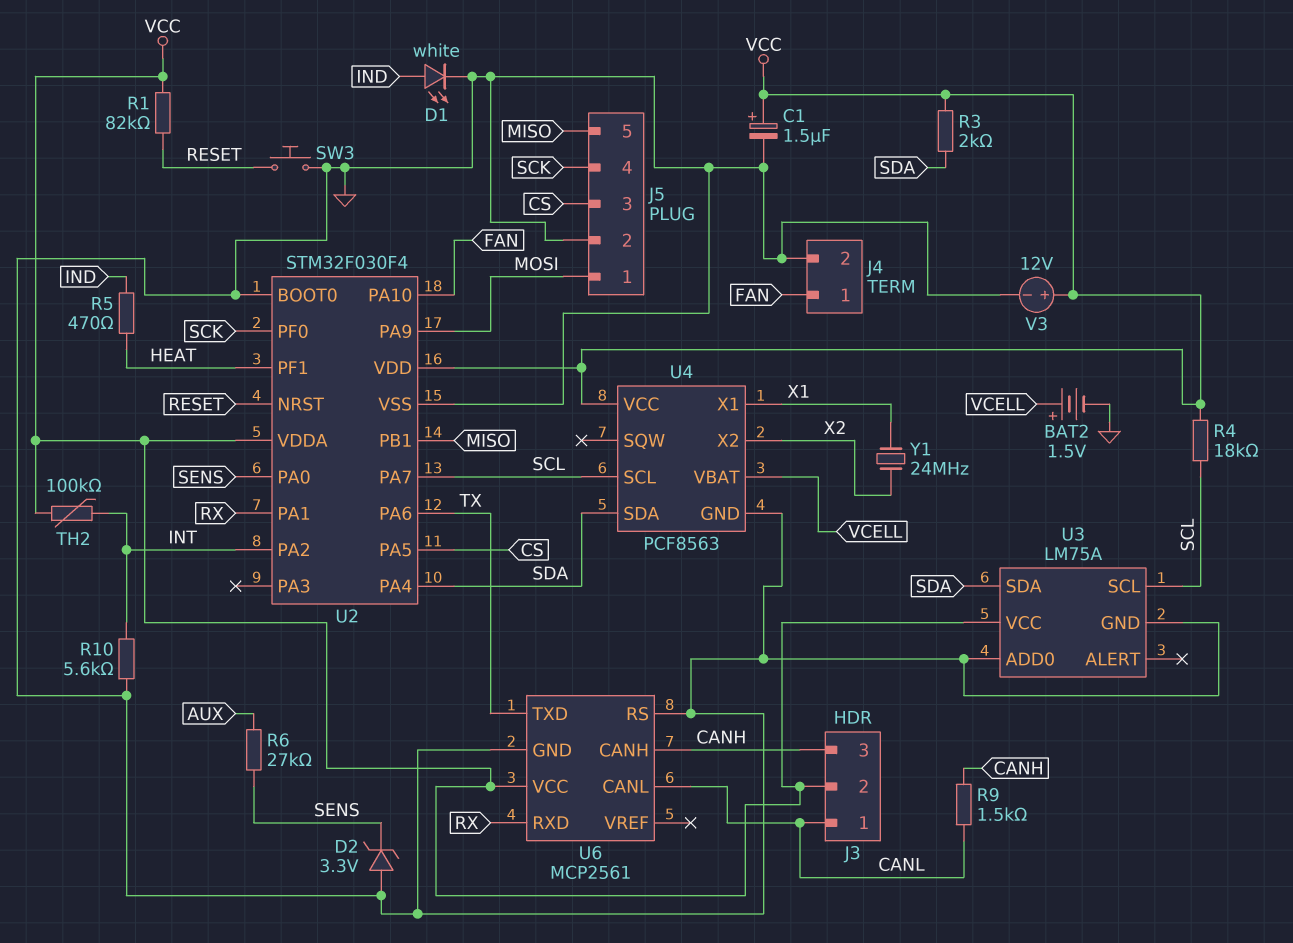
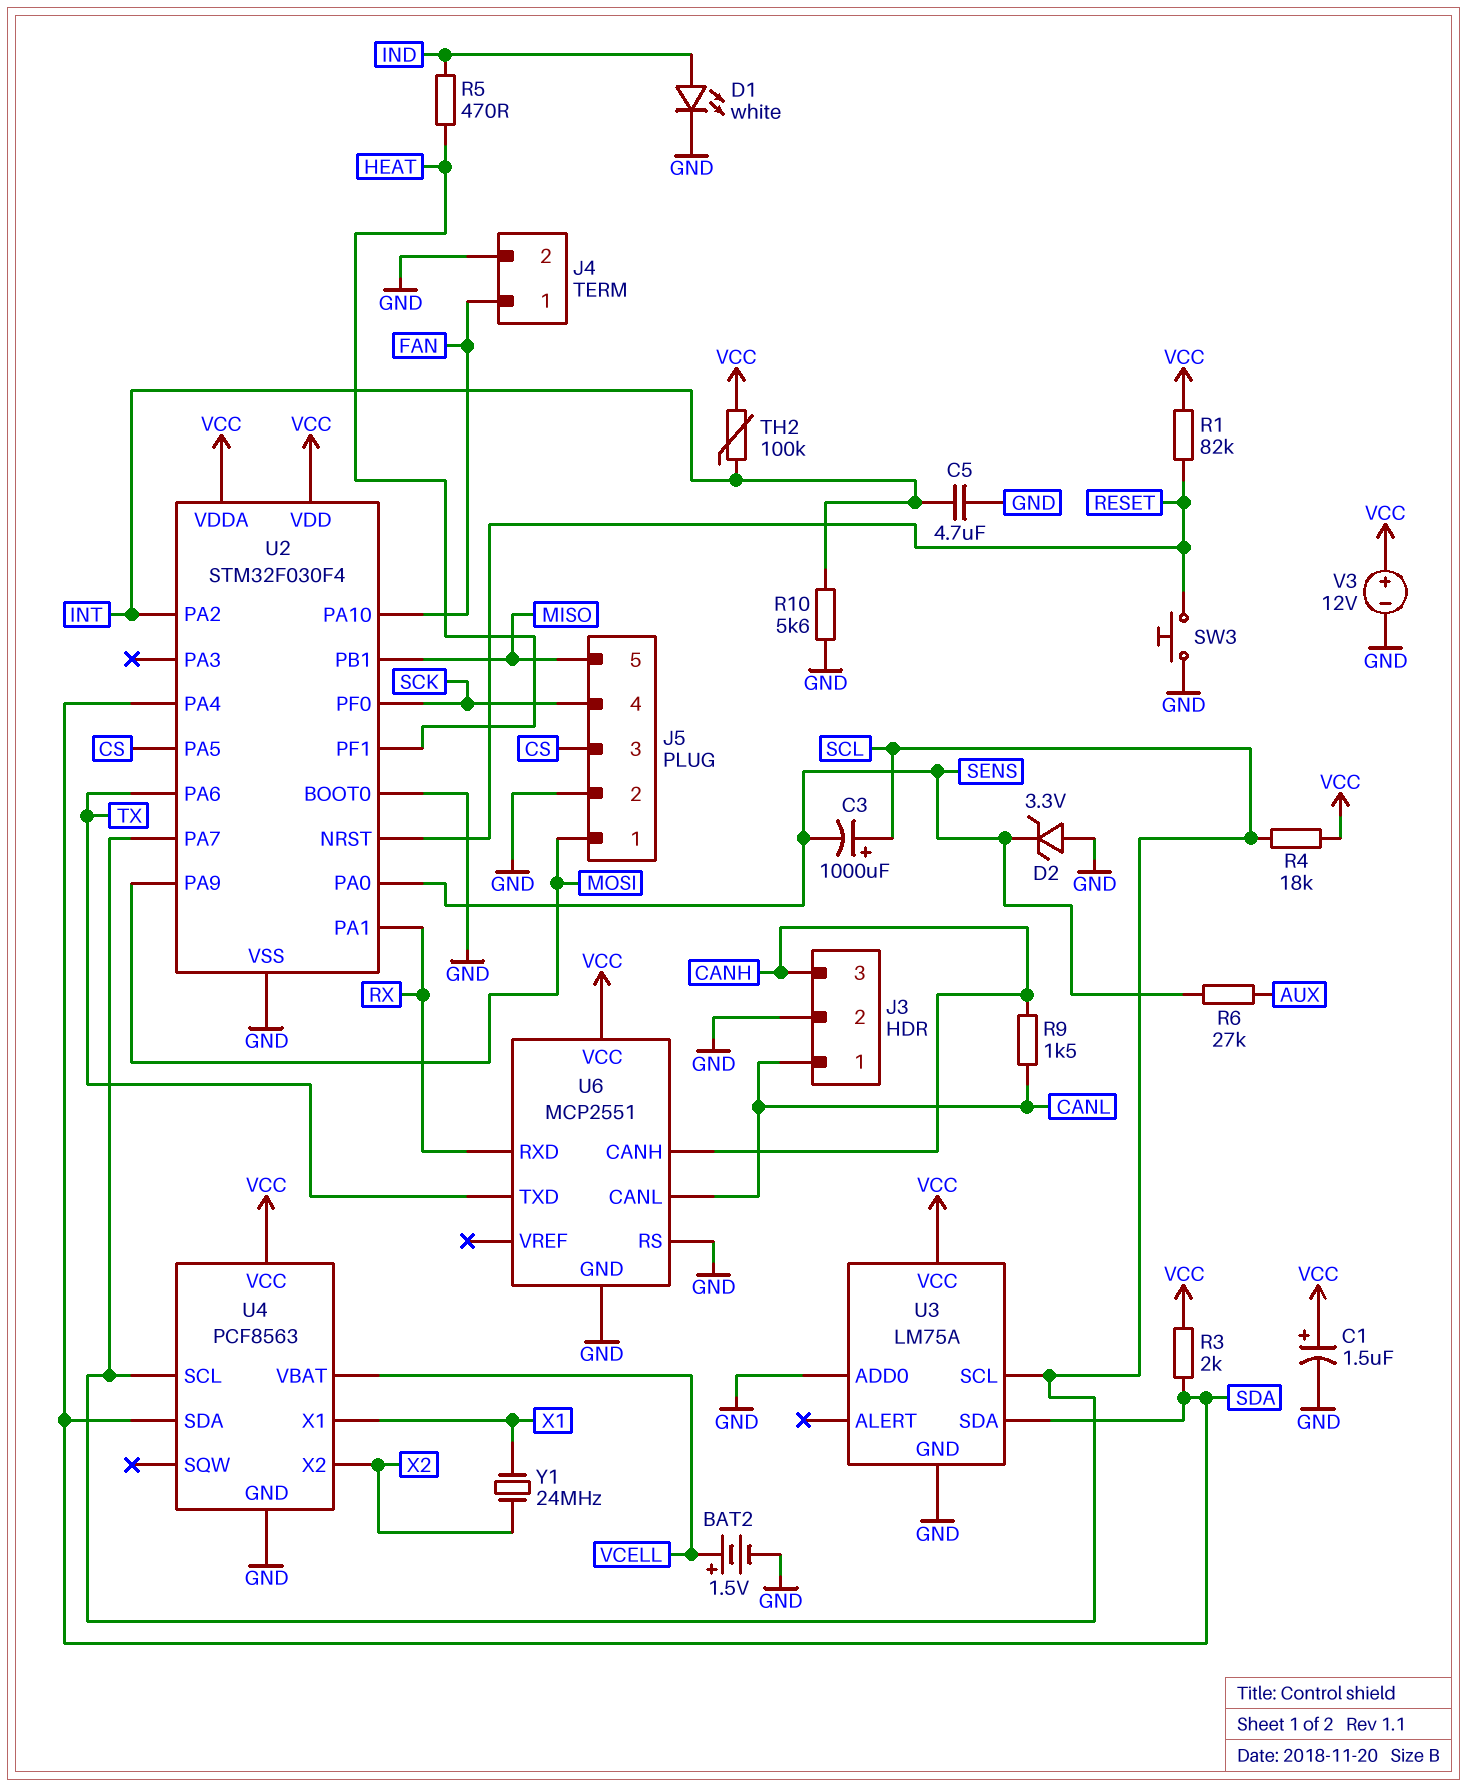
C3: none -> 1000uF (plus SCL, minus SENS)
C5: none -> 4.7uF (GND, INT)
J3 pin 2: VCC -> GND
U6: MCP2561 -> MCP2551

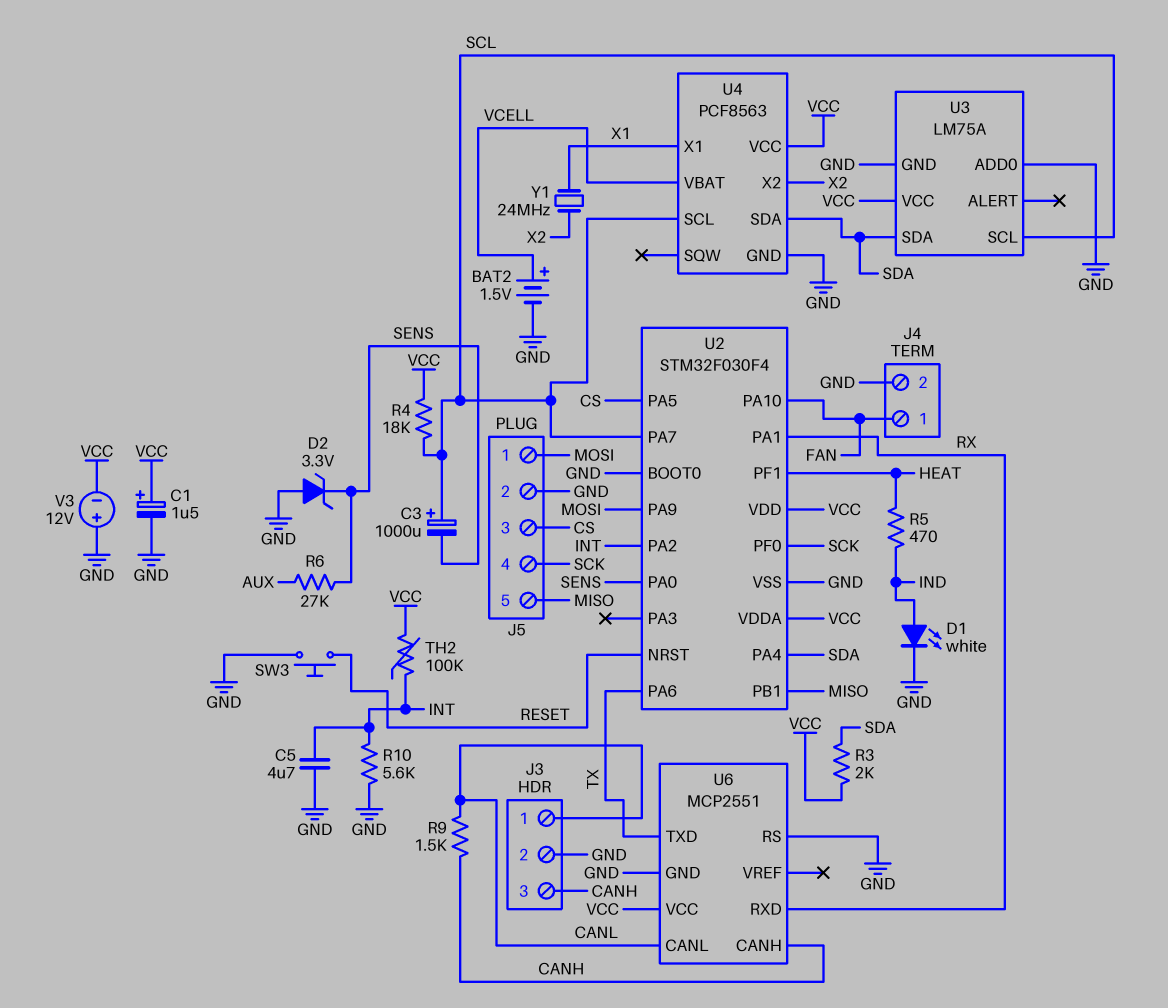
R1: 82k (RESET, VCC) -> none
V3: 12V (plus VCC, minus GND) -> 12V (plus GND, minus VCC)

